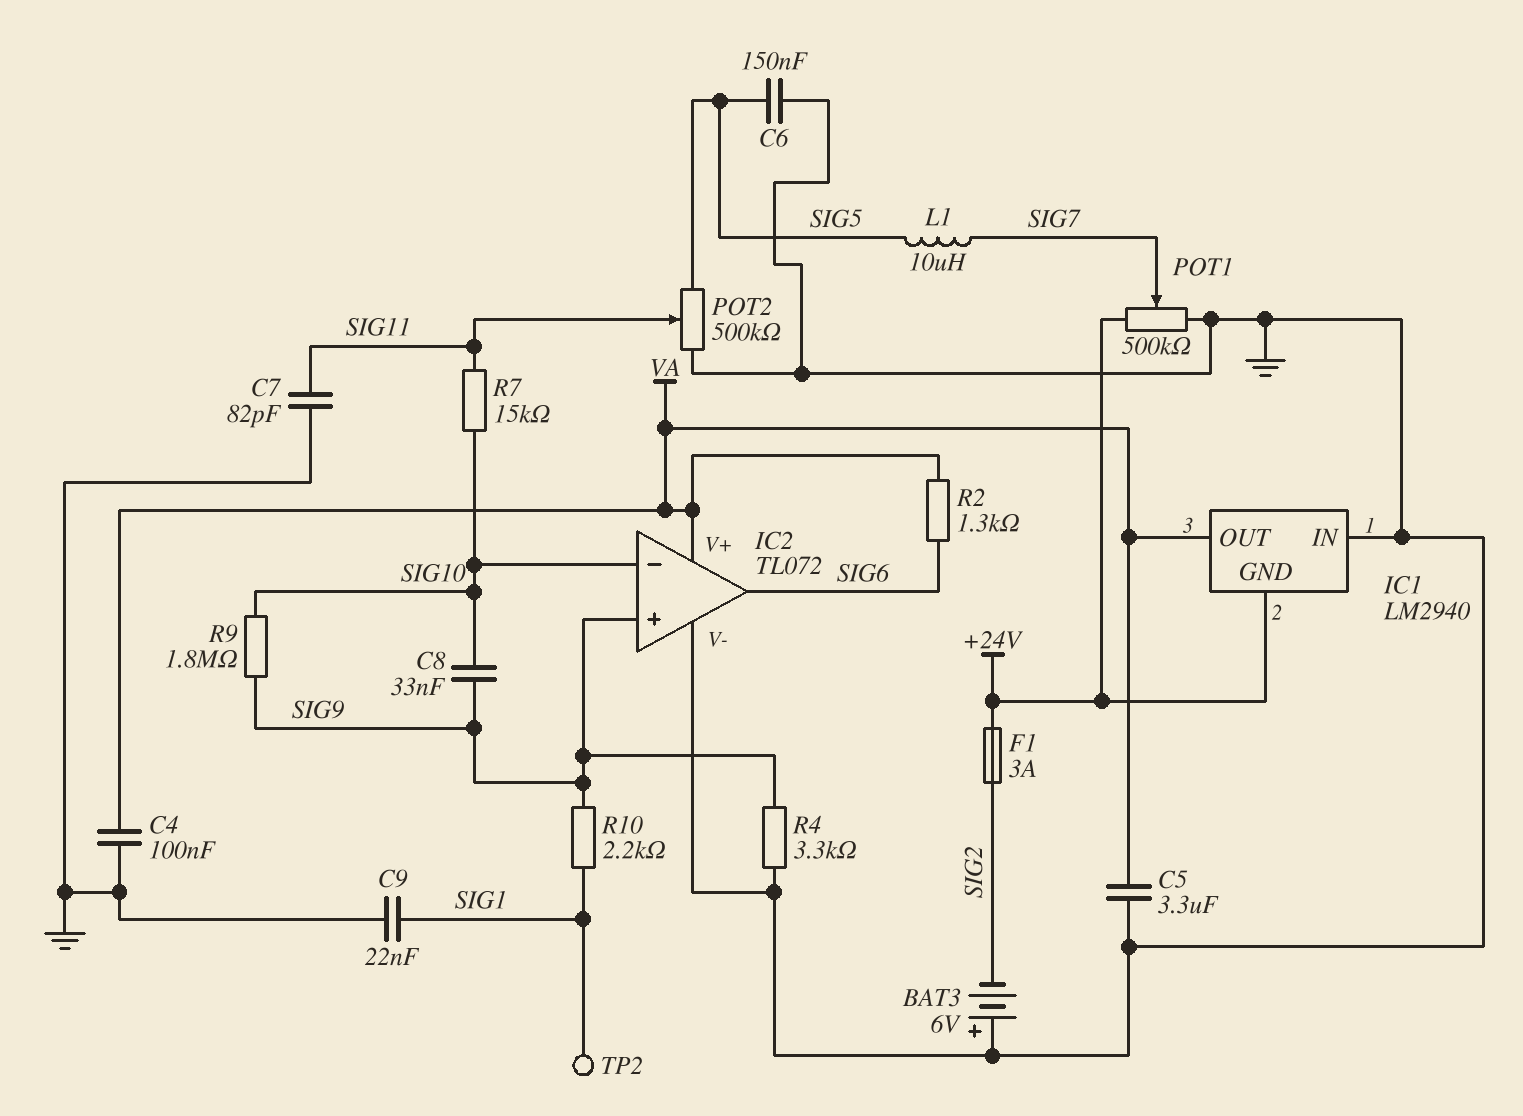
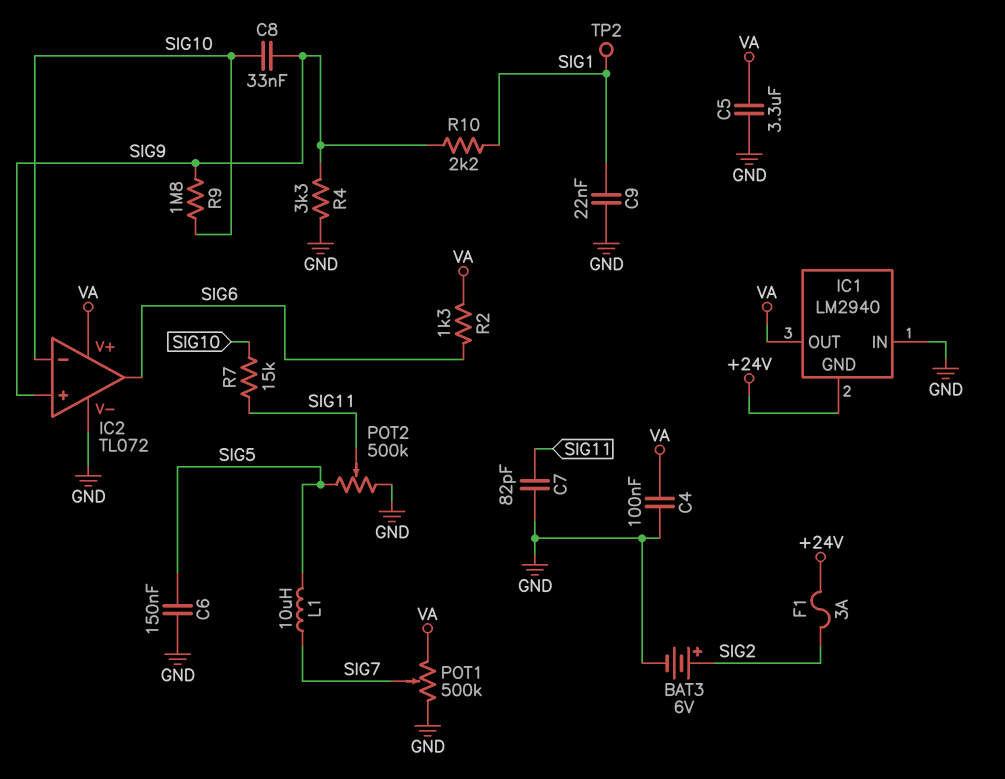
BAT3: 6V (plus GND, minus SIG2) -> 6V (plus SIG2, minus GND)
POT1: 500k (+24V, GND, wiper SIG7) -> 500k (GND, VA, wiper SIG7)

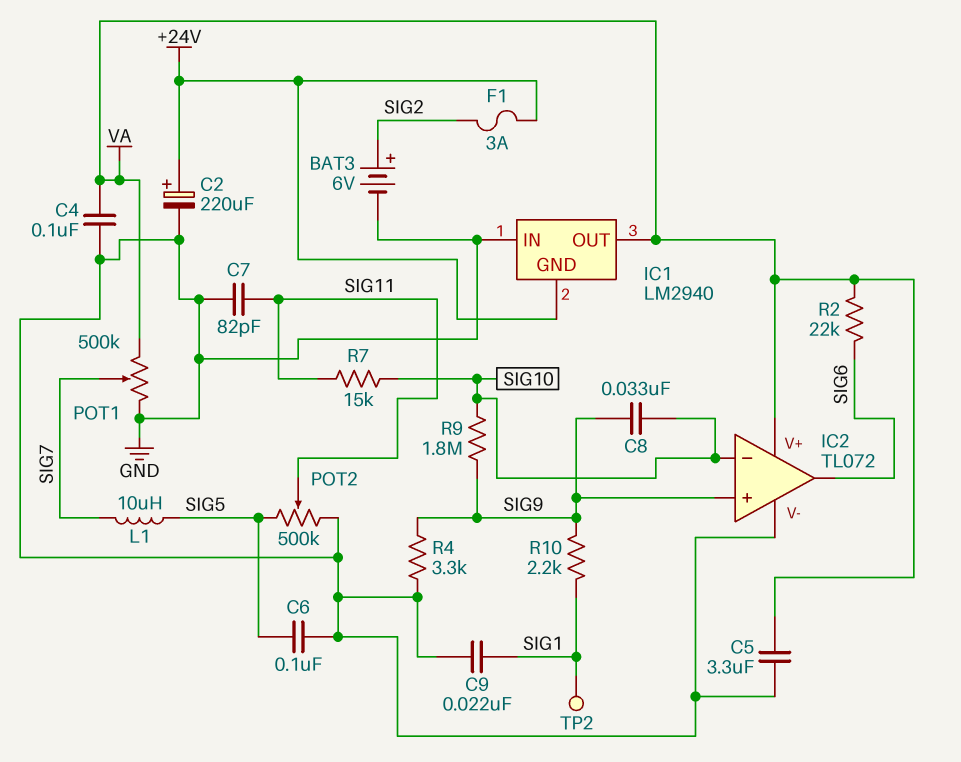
C2: none -> 220uF (plus +24V, minus GND)
C6: 150nF (GND, SIG5) -> 100nF (GND, SIG5)
R2: 1.3k (SIG6, VA) -> 22k (SIG6, VA)

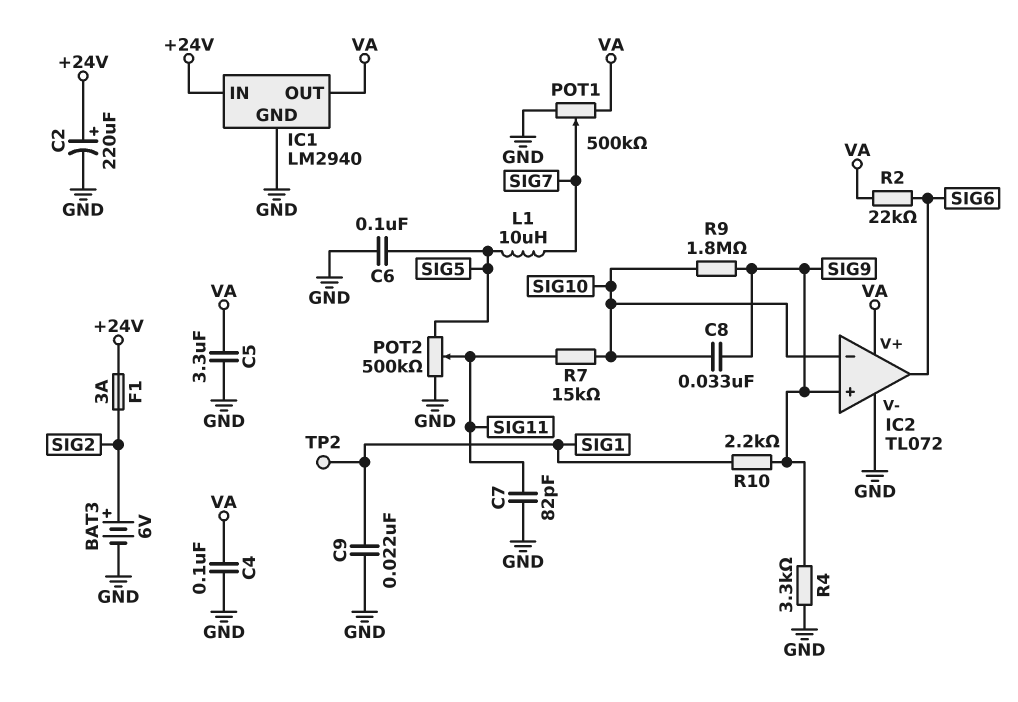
IC1 pin GND: +24V -> GND
IC1 pin IN: GND -> +24V

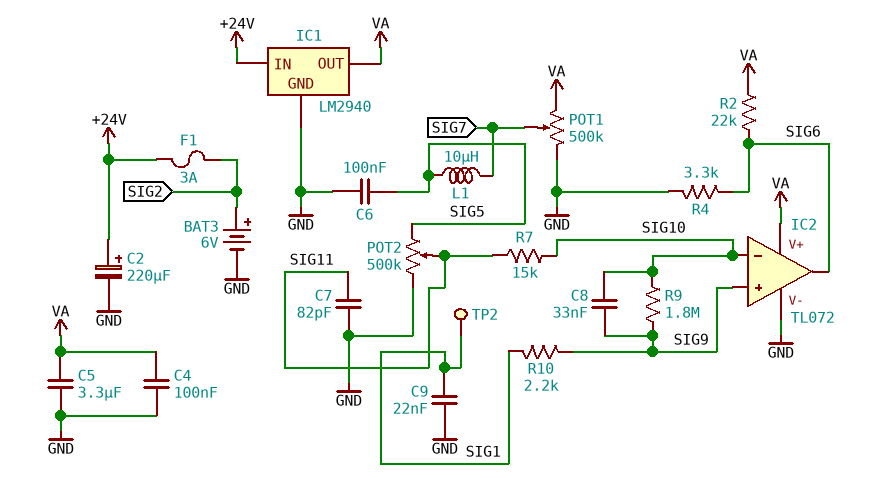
R4: 3.3k (GND, SIG9) -> 3.3k (GND, SIG6)

